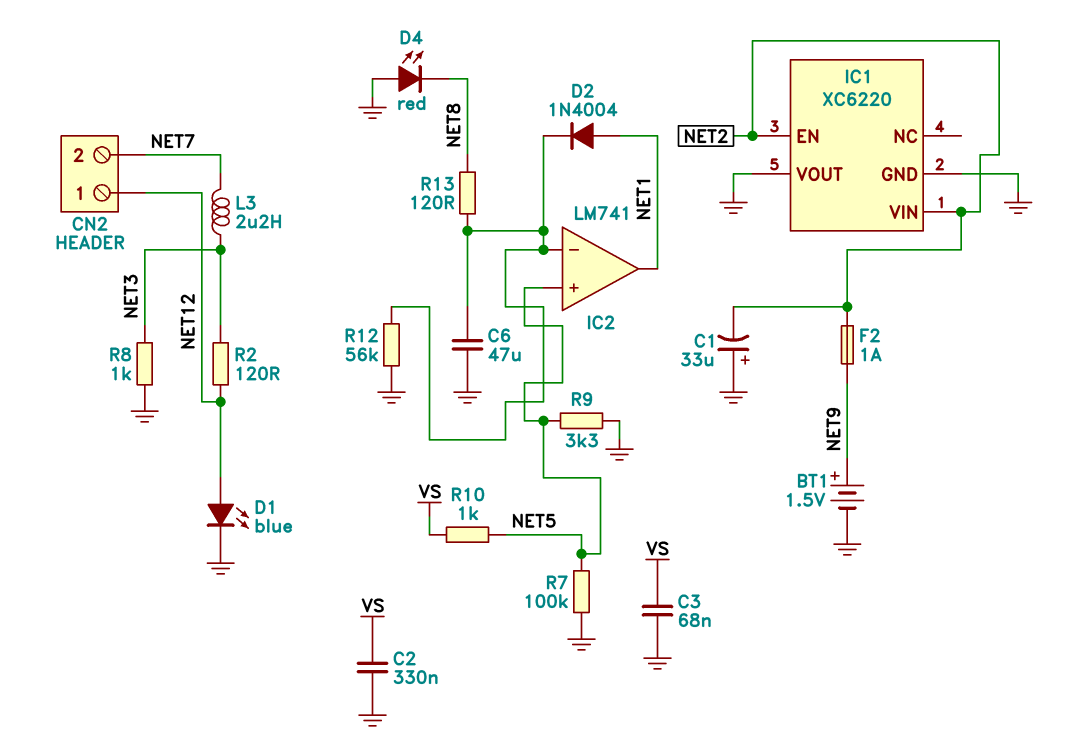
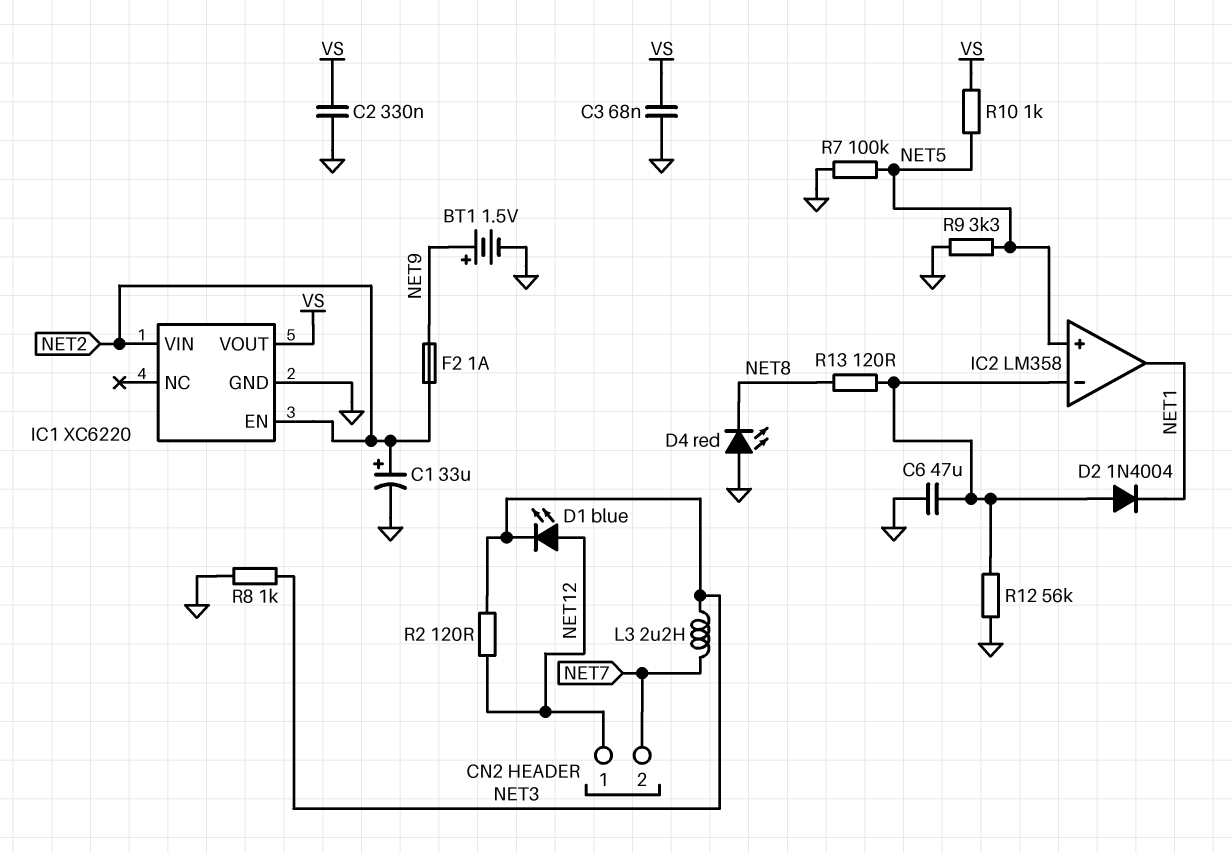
C1: 33uF (plus GND, minus NET2) -> 33uF (plus NET2, minus GND)
D1: LED blue (A NET12, K GND) -> LED blue (A NET12, K NET3)
D2: diode 1N4004 (A NET1, K IC2/in-) -> diode 1N4004 (A IC2/in-, K NET1)
IC1 pin VOUT: GND -> VS
IC2: LM741 -> LM358

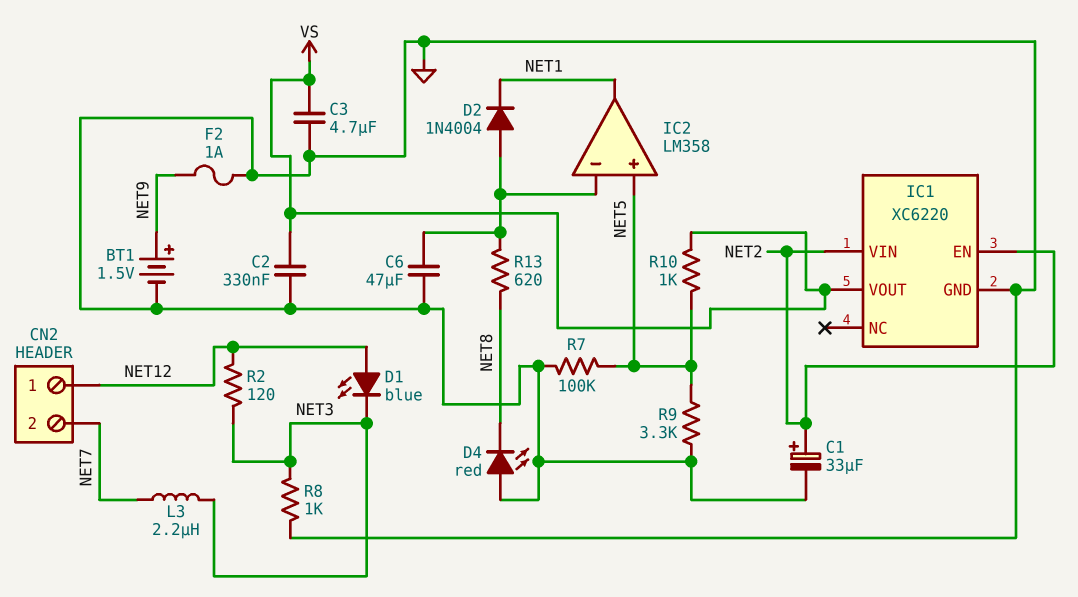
C3: 68nF (GND, VS) -> 4.7uF (GND, VS)
F2: 1A (NET2, NET9) -> 1A (GND, NET9)
R12: 56k (GND, IC2/in-) -> none
R13: 120 (IC2/in-, NET8) -> 620 (IC2/in-, NET8)

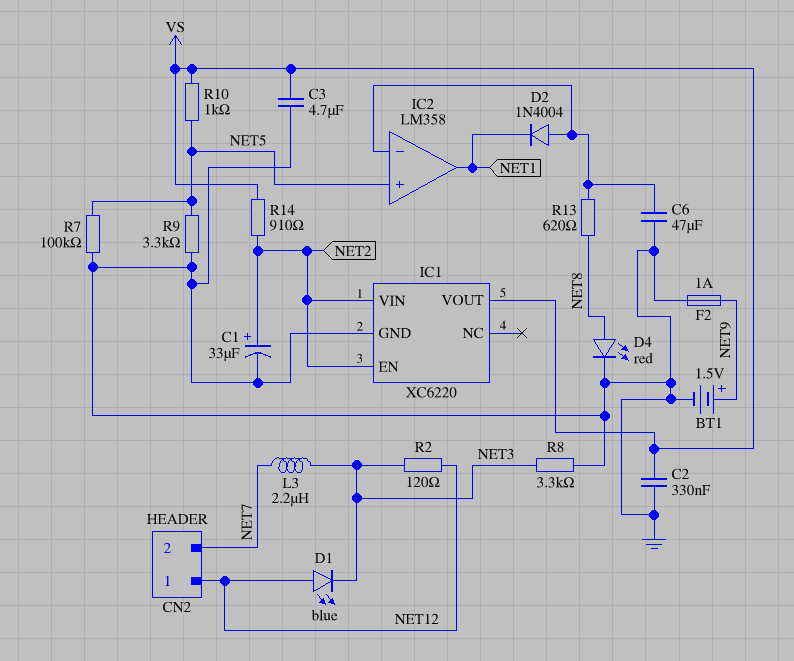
D4: LED red (A GND, K NET8) -> LED red (A NET8, K GND)
R8: 1k (GND, NET3) -> 3.3k (GND, NET3)
R14: none -> 910 (NET2, VS)

